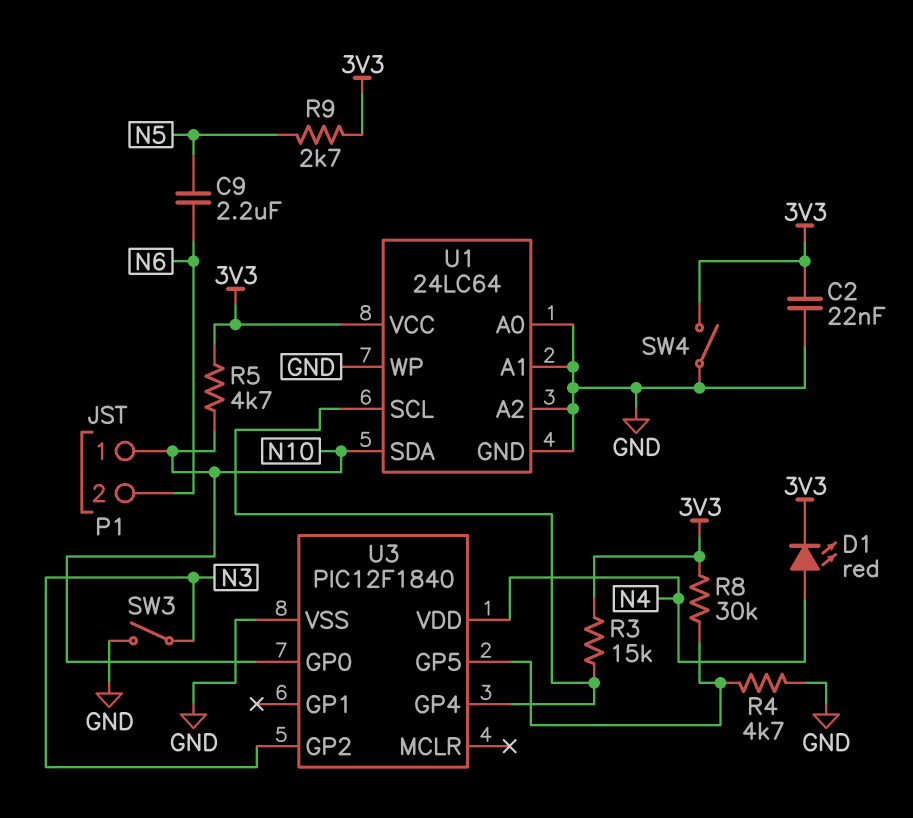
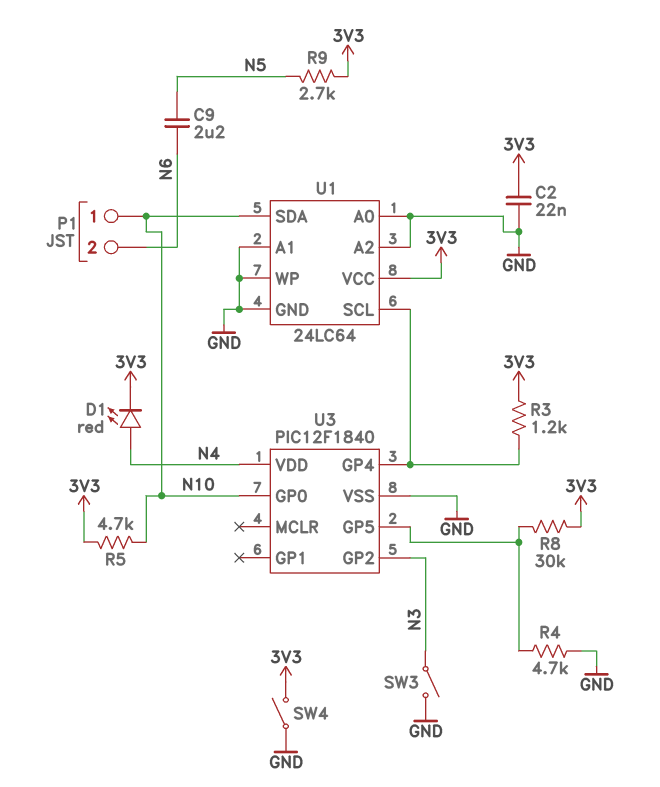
R3: 15k (3V3, U1/SCL) -> 1.2k (3V3, U1/SCL)

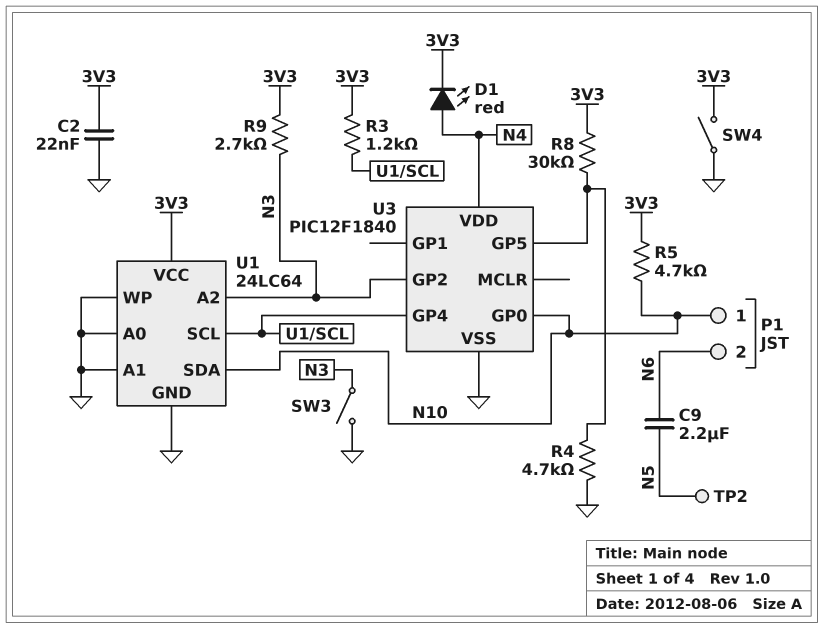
R9: 2.7k (3V3, N5) -> 2.7k (3V3, N3)
TP2: none -> test point (N5)
U1 pin A2: GND -> N3

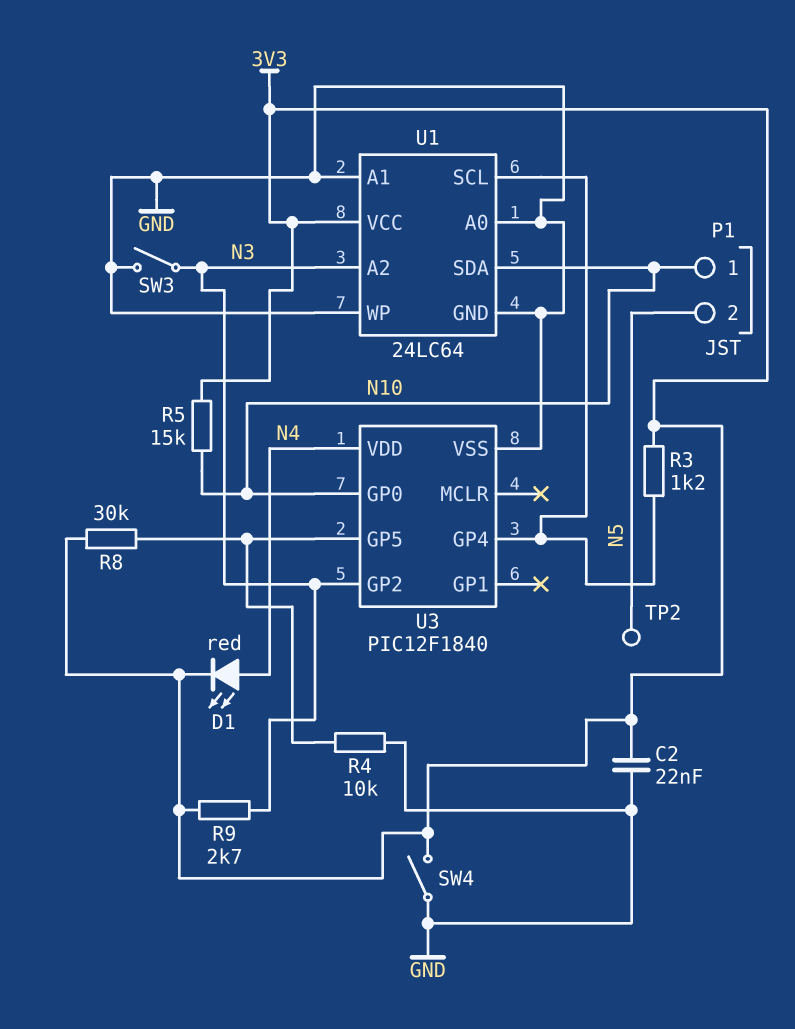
C9: 2.2uF (N5, N6) -> none
P1 pin 2: N6 -> N5
R4: 4.7k (GND, U3/GP5) -> 10k (GND, U3/GP5)
R5: 4.7k (3V3, N10) -> 15k (3V3, N10)

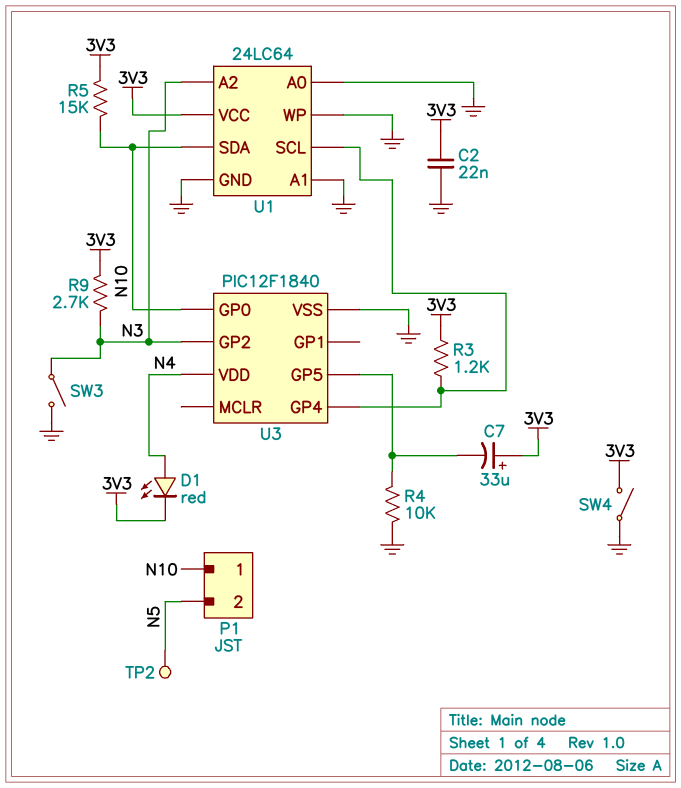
C7: none -> 33uF (plus 3V3, minus U3/GP5)
R8: 30k (3V3, U3/GP5) -> none

